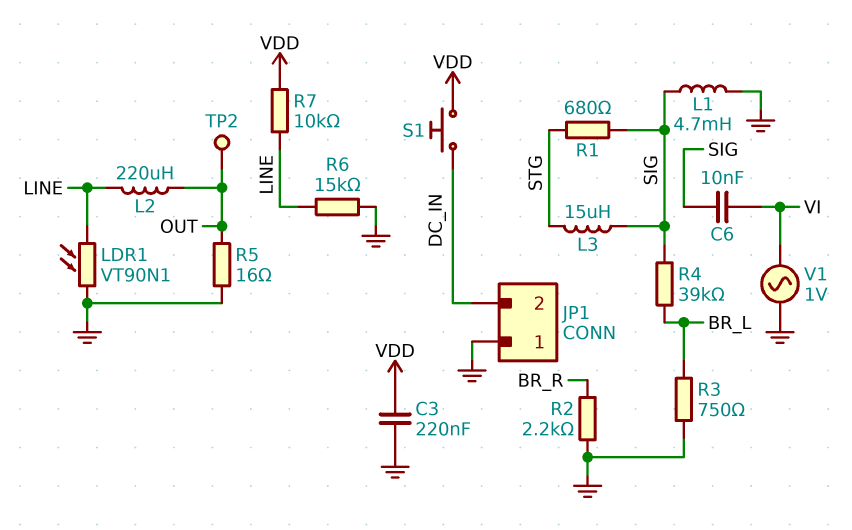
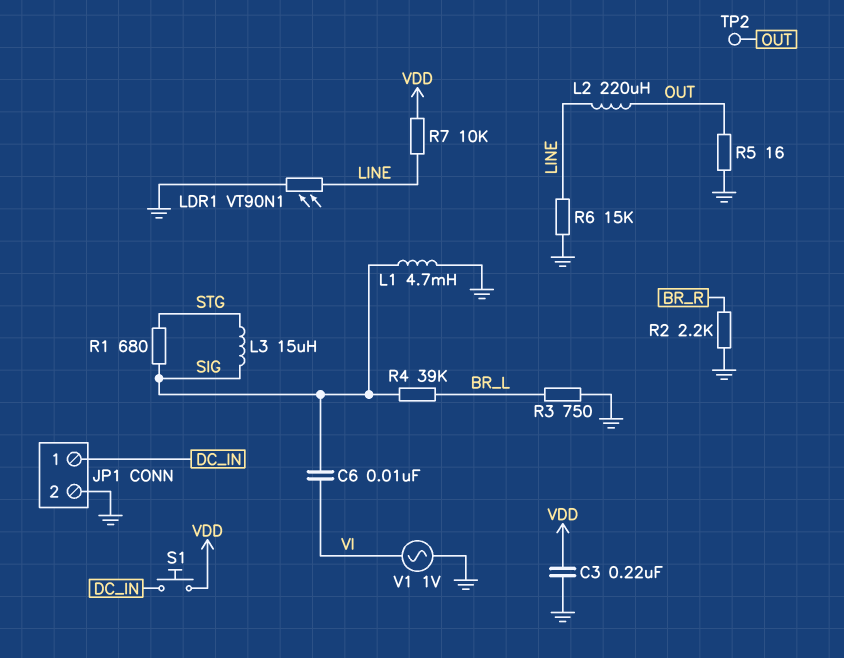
JP1 pin 1: GND -> DC_IN
JP1 pin 2: DC_IN -> GND

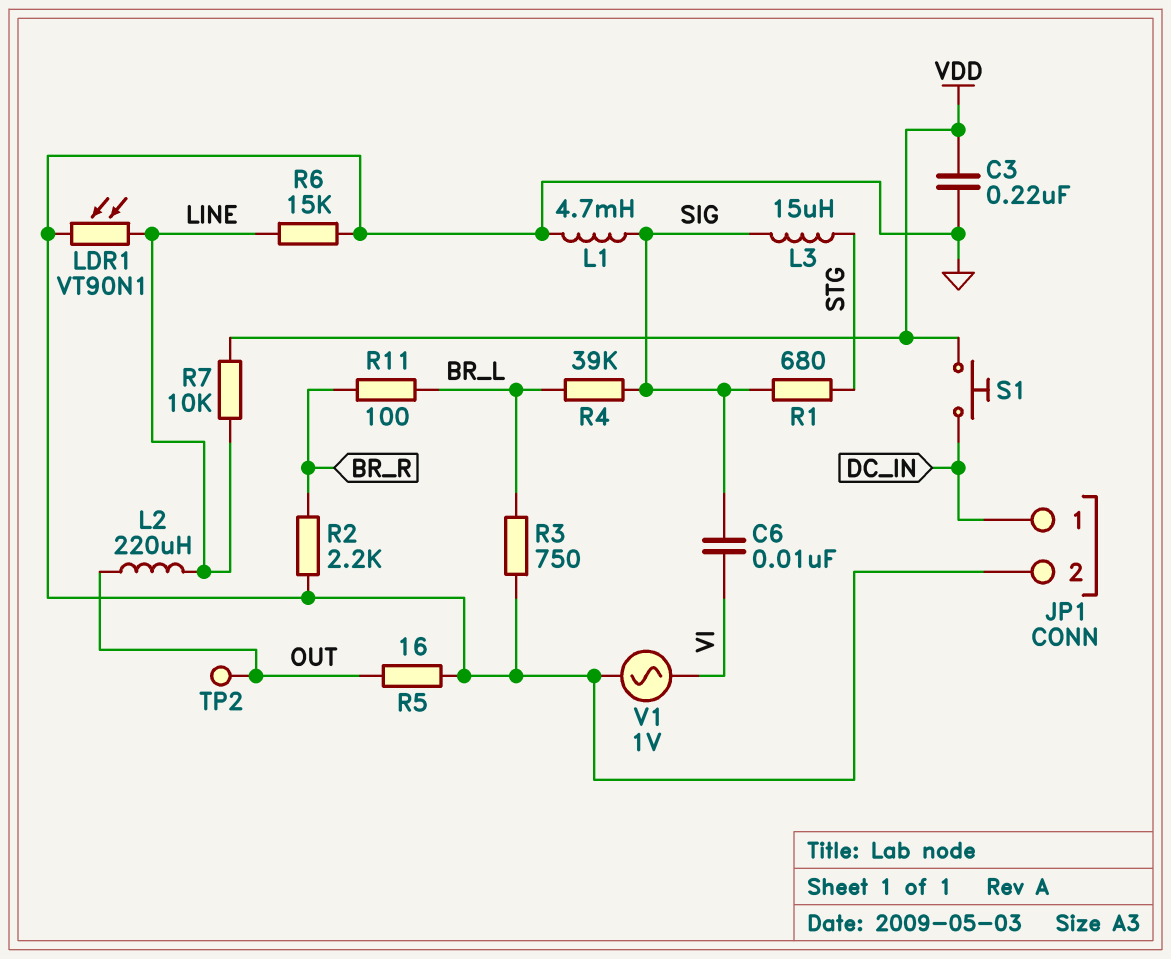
R11: none -> 100 (BR_L, BR_R)

